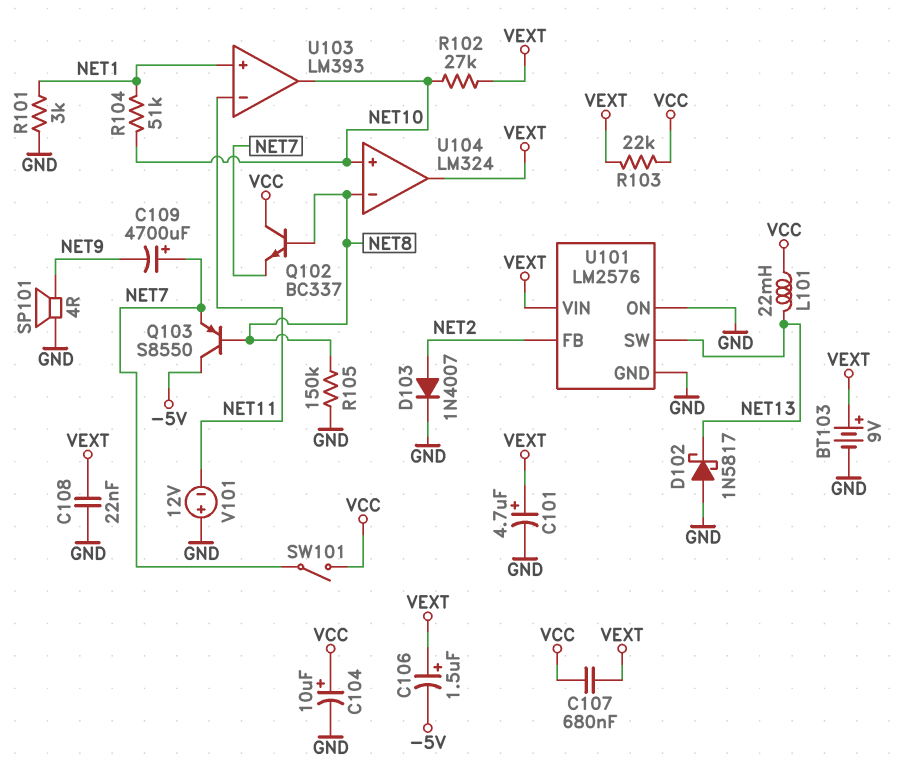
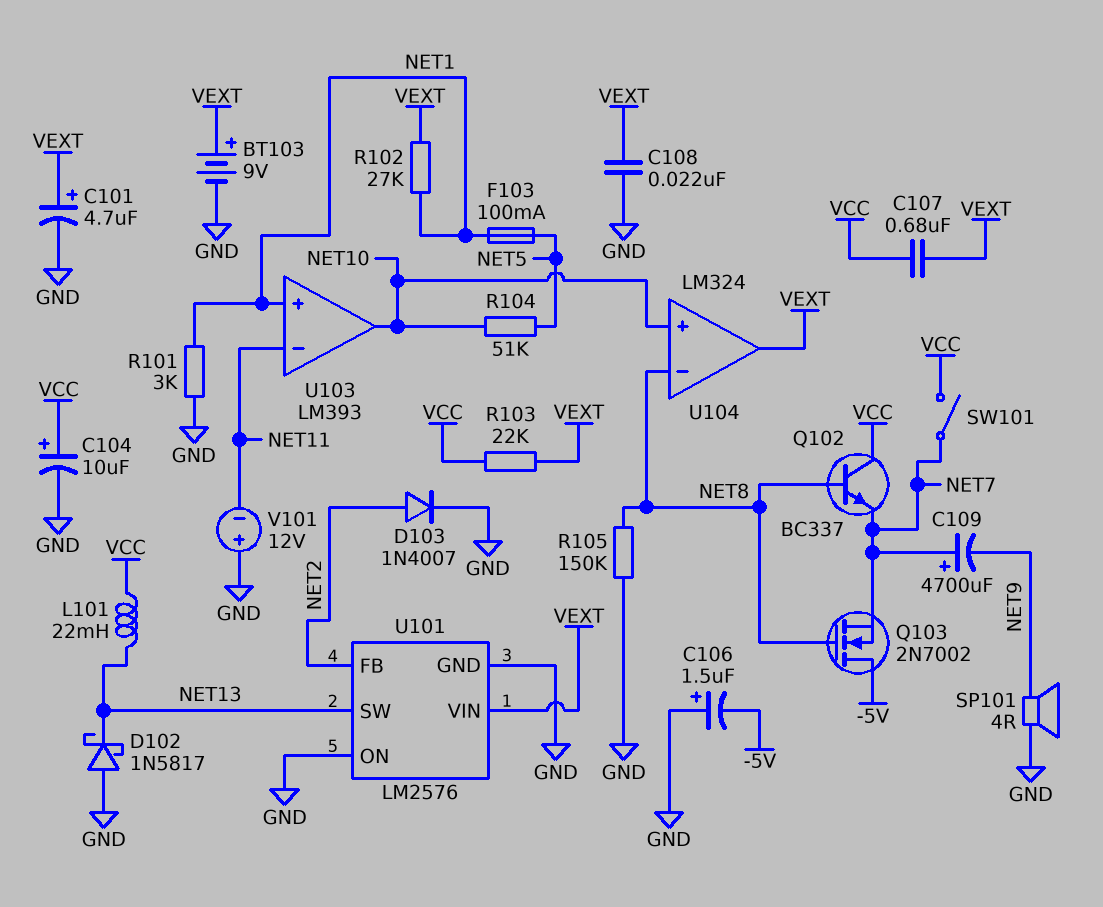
C106: 1.5uF (plus VEXT, minus -5V) -> 1.5uF (plus GND, minus -5V)
F103: none -> 100mA (NET1, NET5)
Q103: PNP S8550 (B NET8, C -5V, E NET7) -> NMOS 2N7002 (G NET8, D -5V, S NET7)
R102: 27k (NET10, VEXT) -> 27k (NET1, VEXT)
R104: 51k (NET1, NET10) -> 51k (NET5, NET10)

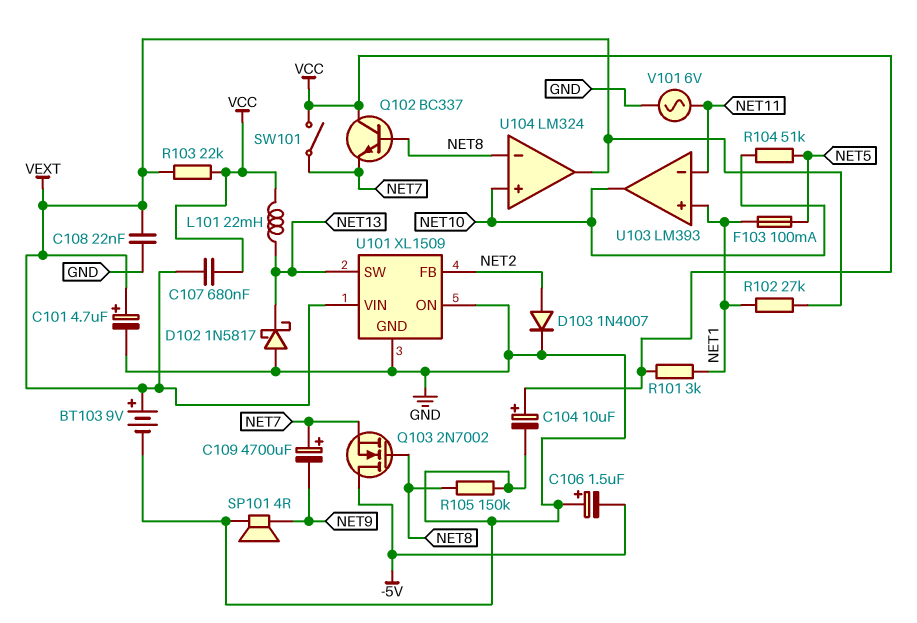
R101: 3k (GND, NET1) -> 3k (NET1, VCC)
U101: LM2576 -> XL1509
V101: 12V (plus GND, minus NET11) -> AC 6V (GND, NET11)

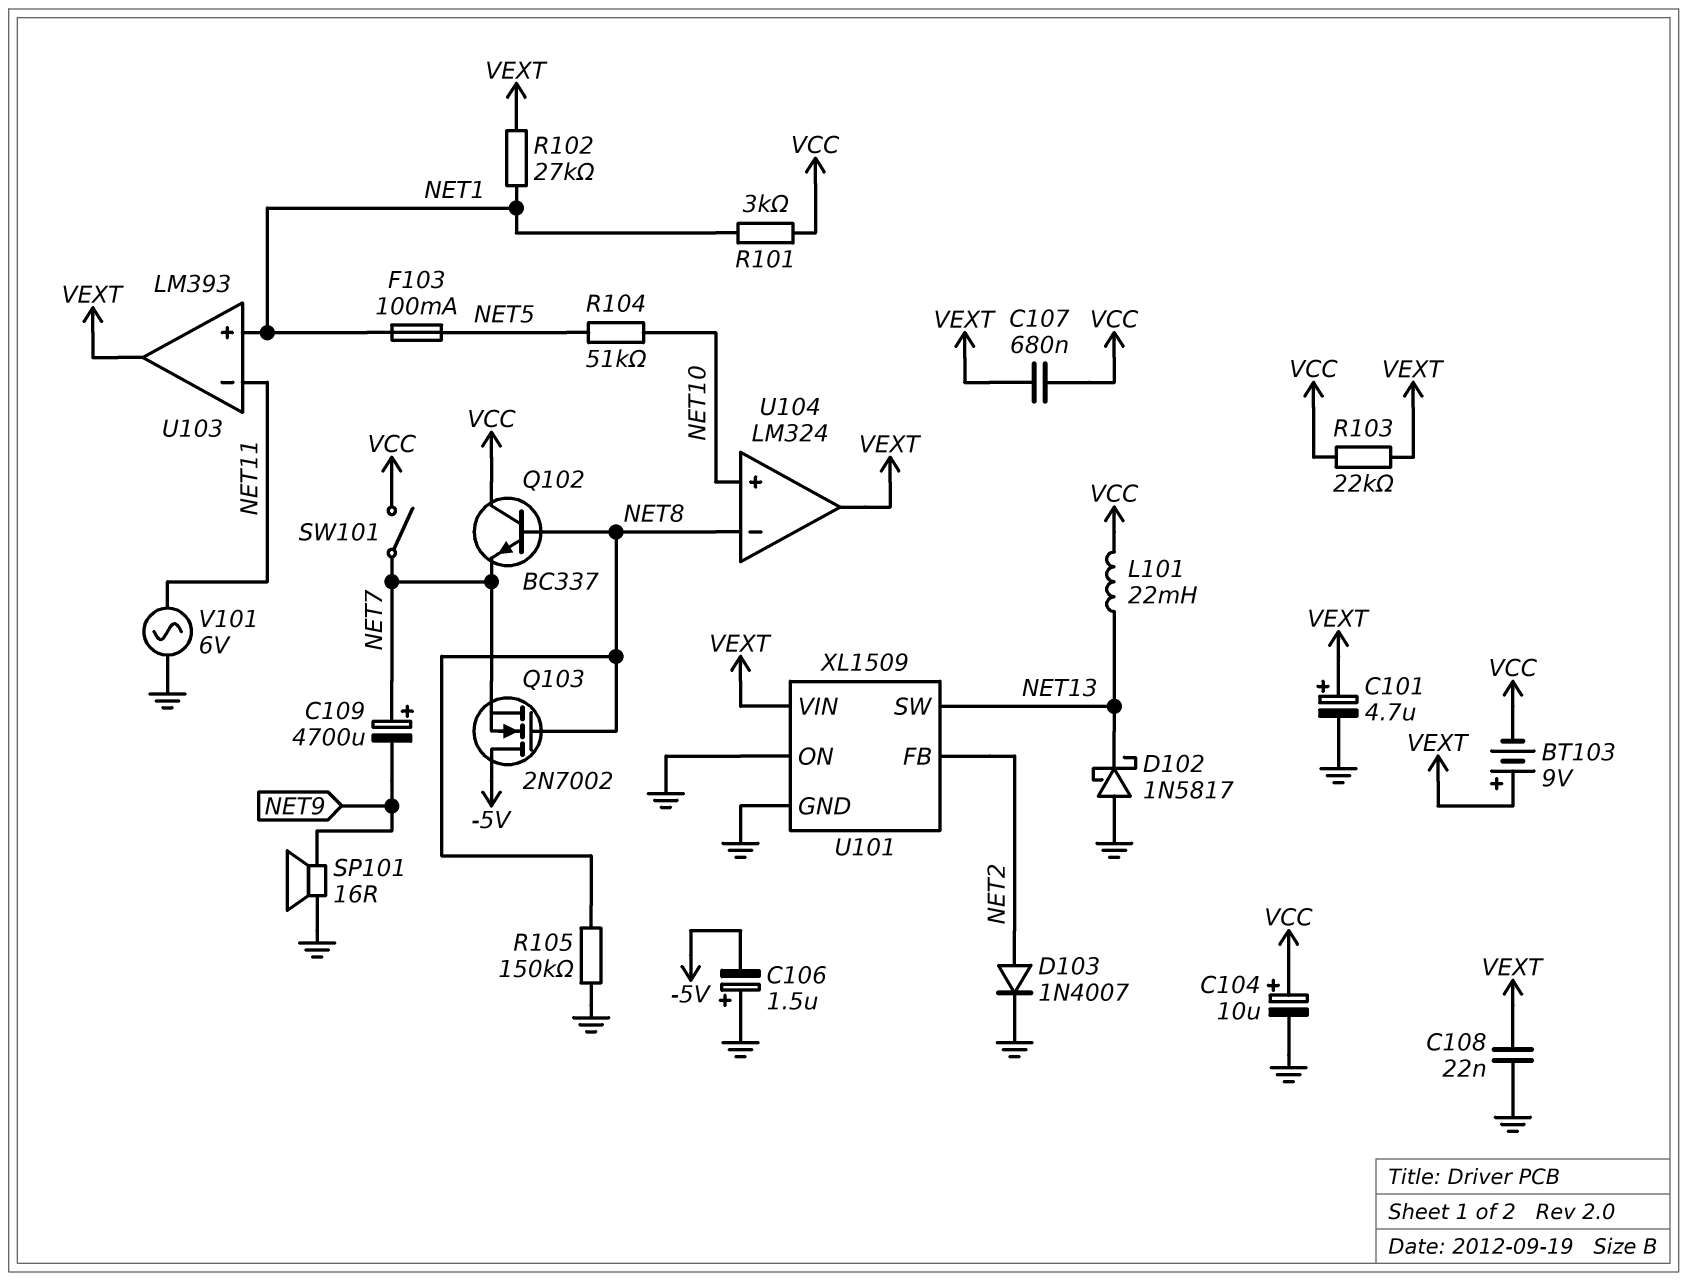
BT103: 9V (plus VEXT, minus GND) -> 9V (plus VEXT, minus VCC)
SP101: speaker 4R (GND, NET9) -> speaker 16R (GND, NET9)
U103 pin out: NET10 -> VEXT

